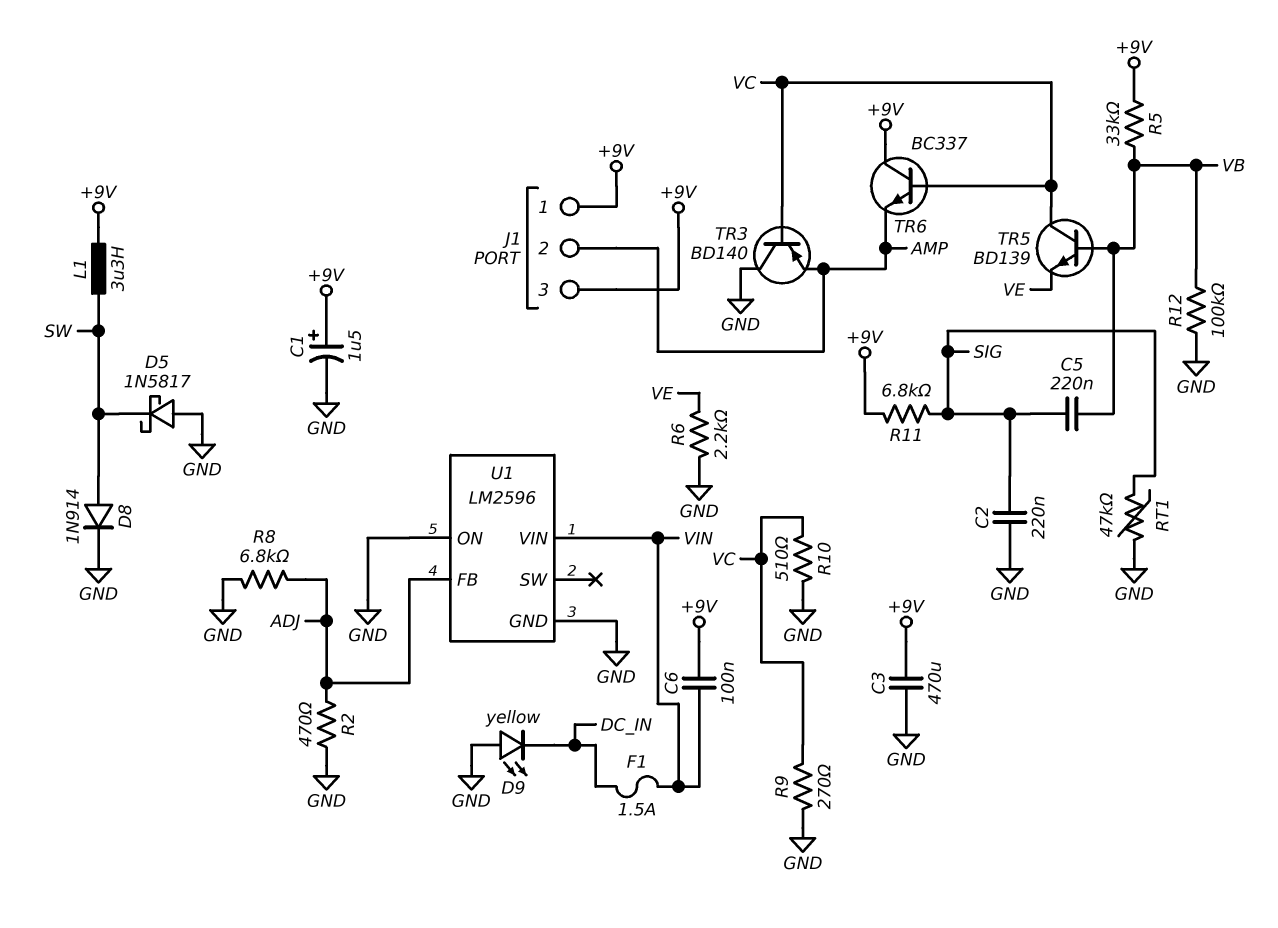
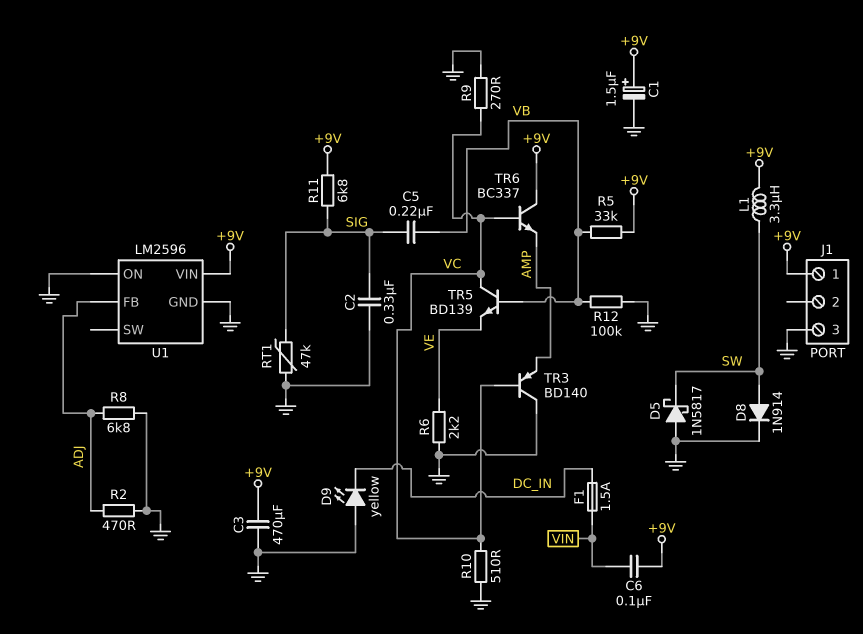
C2: 220nF (GND, SIG) -> 330nF (GND, SIG)
J1 pin 2: AMP -> none
J1 pin 3: +9V -> GND
U1 pin VIN: VIN -> +9V

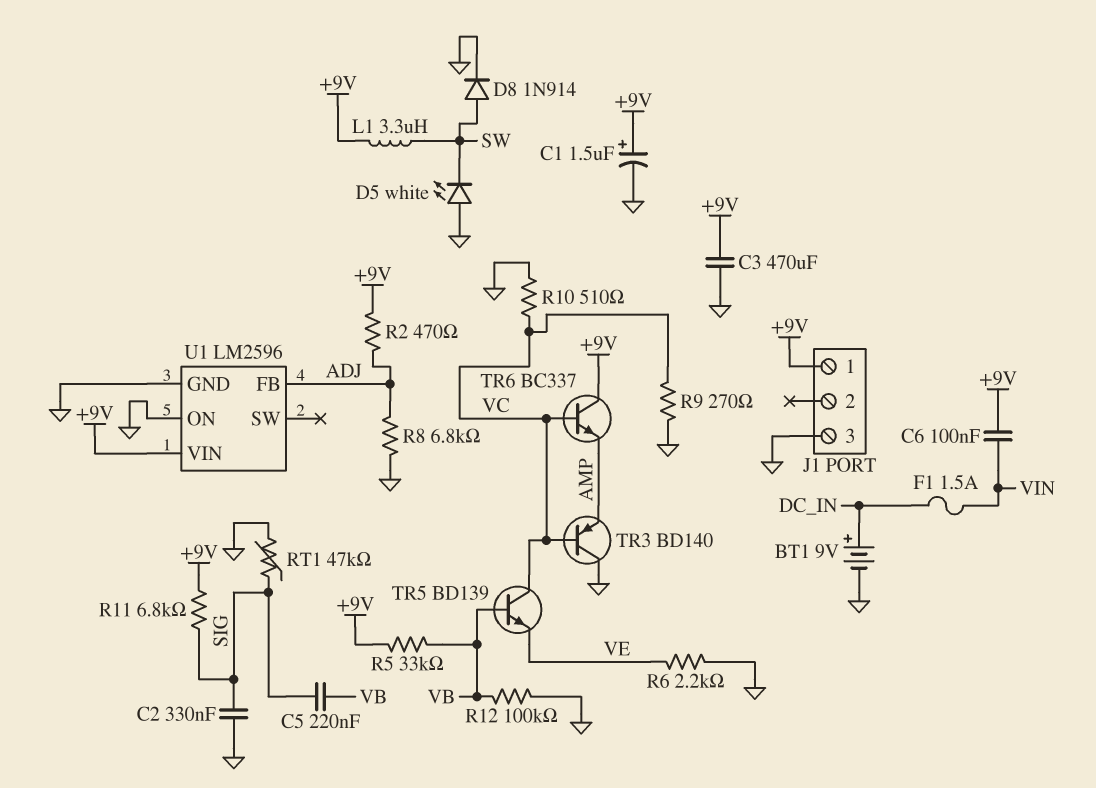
BT1: none -> 9V (plus DC_IN, minus GND)
D5: schottky 1N5817 (A GND, K SW) -> LED white (A GND, K SW)
D9: LED yellow (A GND, K DC_IN) -> none
R2: 470 (ADJ, GND) -> 470 (+9V, ADJ)

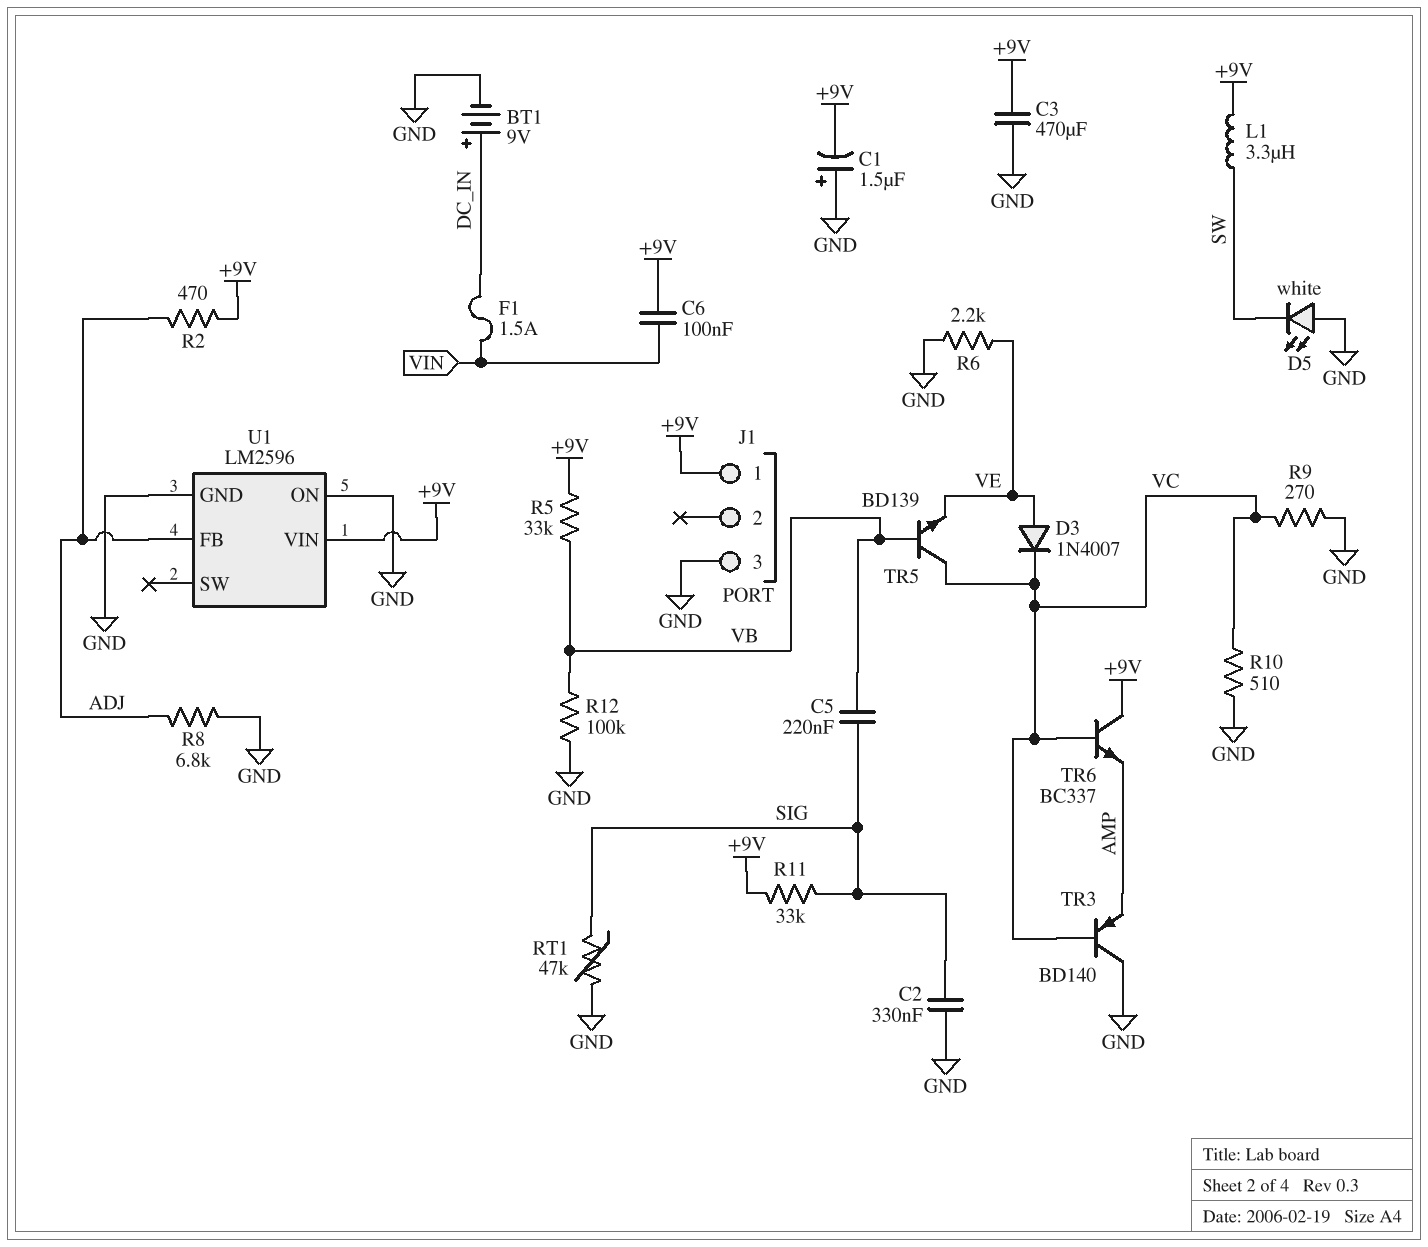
C1: 1.5uF (plus +9V, minus GND) -> 1.5uF (plus GND, minus +9V)
D3: none -> diode 1N4007 (A VE, K VC)
D8: diode 1N914 (A SW, K GND) -> none
R11: 6.8k (+9V, SIG) -> 33k (+9V, SIG)

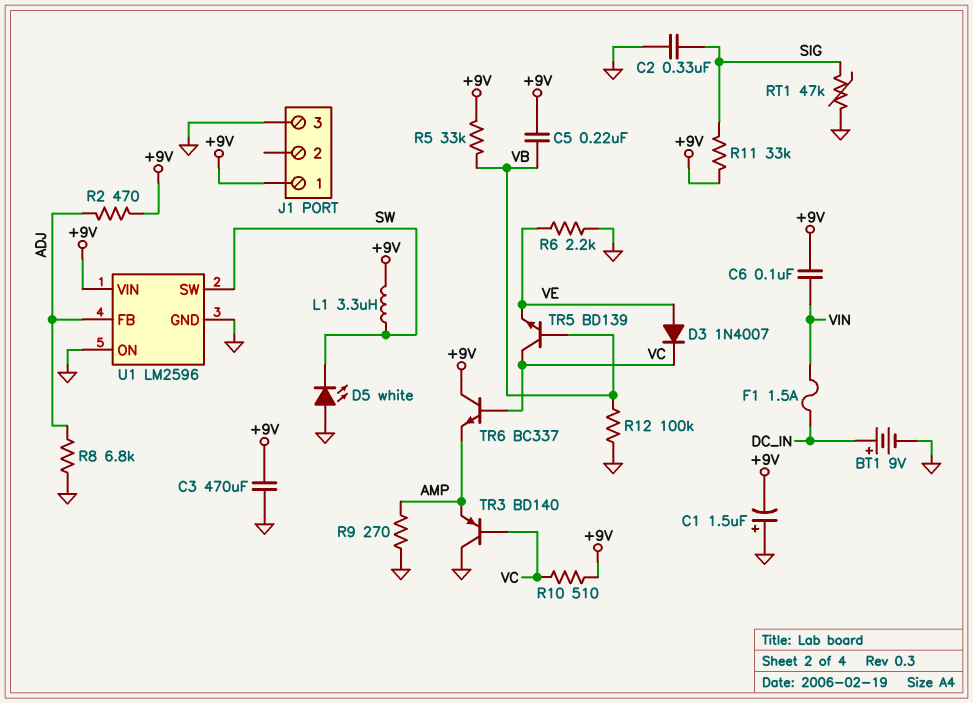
C5: 220nF (SIG, VB) -> 220nF (+9V, VB)
R9: 270 (GND, VC) -> 270 (AMP, GND)
R10: 510 (GND, VC) -> 510 (+9V, VC)
U1 pin SW: none -> SW

